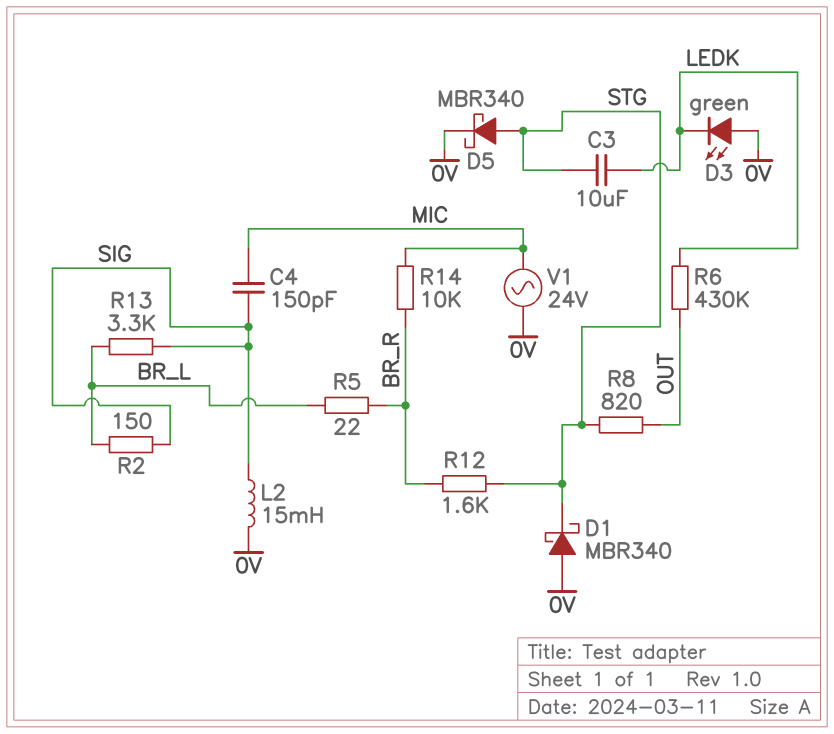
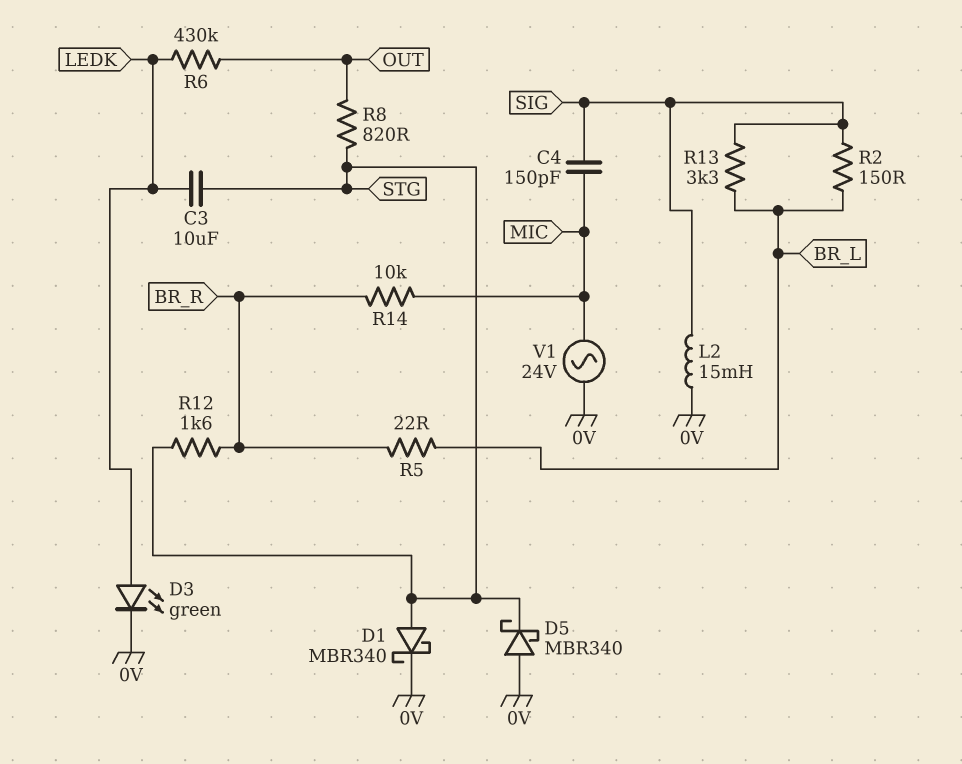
D1: schottky MBR340 (A 0V, K STG) -> schottky MBR340 (A STG, K 0V)
D3: LED green (A 0V, K LEDK) -> LED green (A LEDK, K 0V)
D5: schottky MBR340 (A STG, K 0V) -> schottky MBR340 (A 0V, K STG)

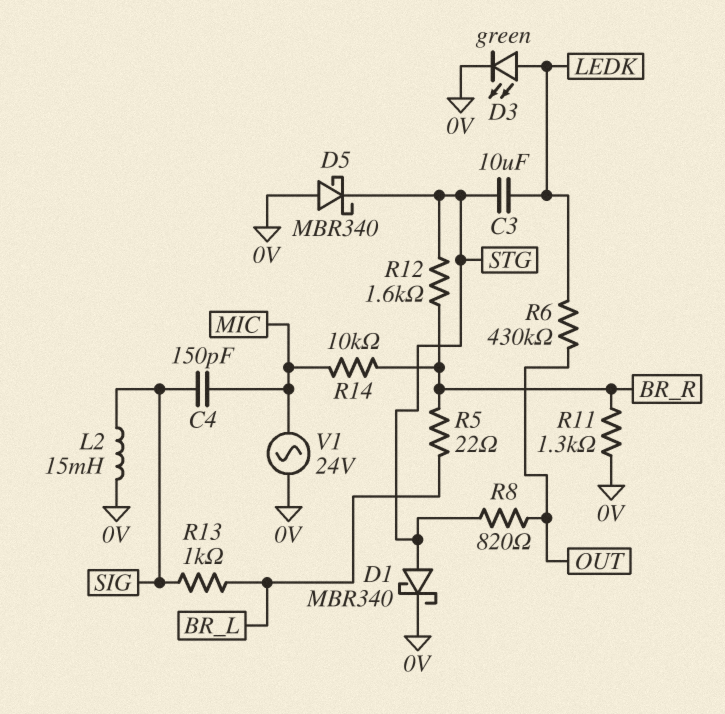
R2: 150 (BR_L, SIG) -> none
R11: none -> 1.3k (0V, BR_R)
R13: 3.3k (BR_L, SIG) -> 1k (BR_L, SIG)

